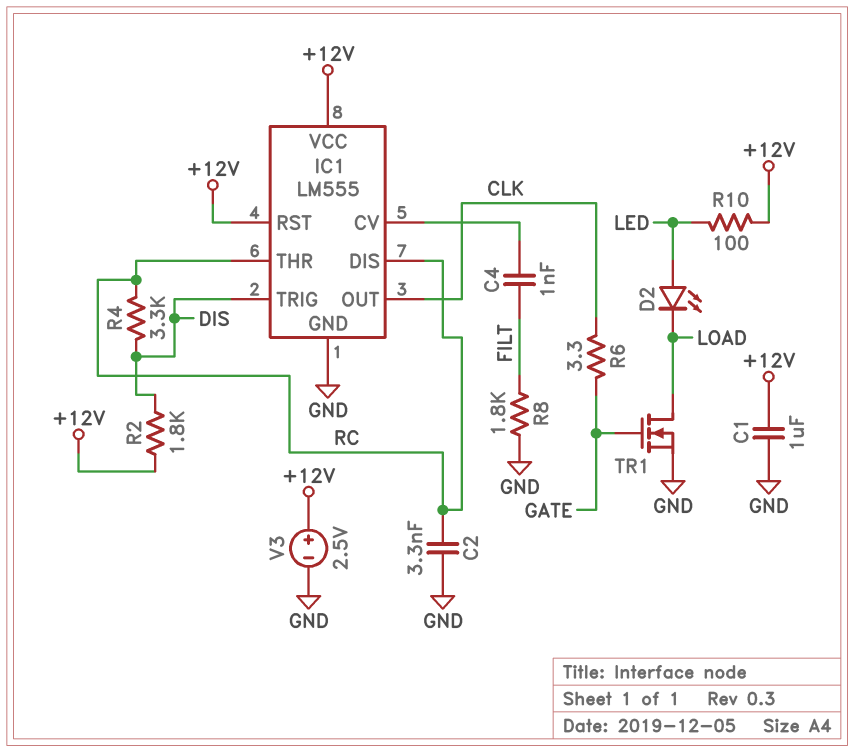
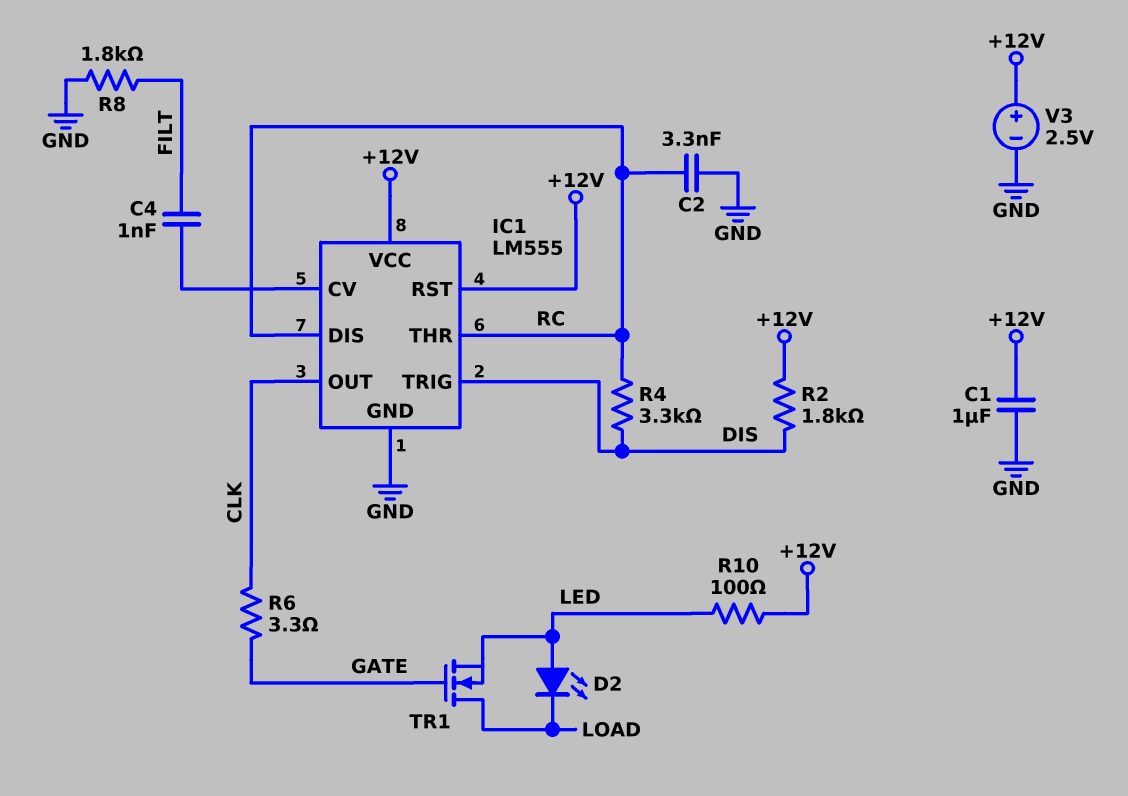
TR1: NMOS (G GATE, D LOAD, S GND) -> NMOS (G GATE, D LOAD, S LED)

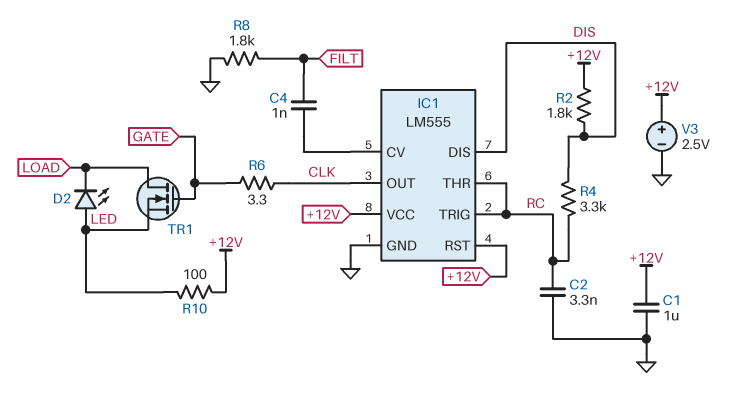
IC1 pin DIS: RC -> DIS
IC1 pin TRIG: DIS -> RC

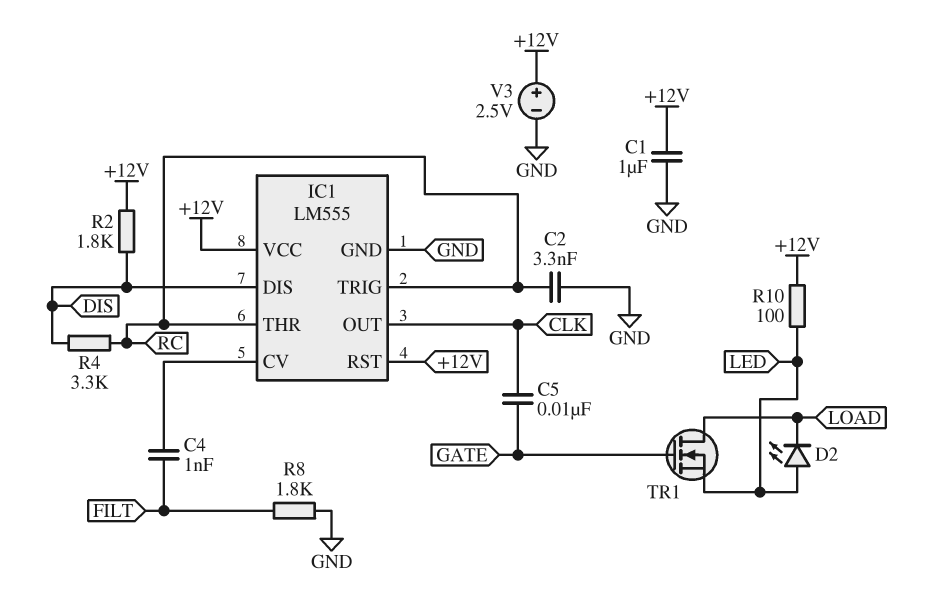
C5: none -> 10nF (CLK, GATE)
R6: 3.3 (CLK, GATE) -> none

